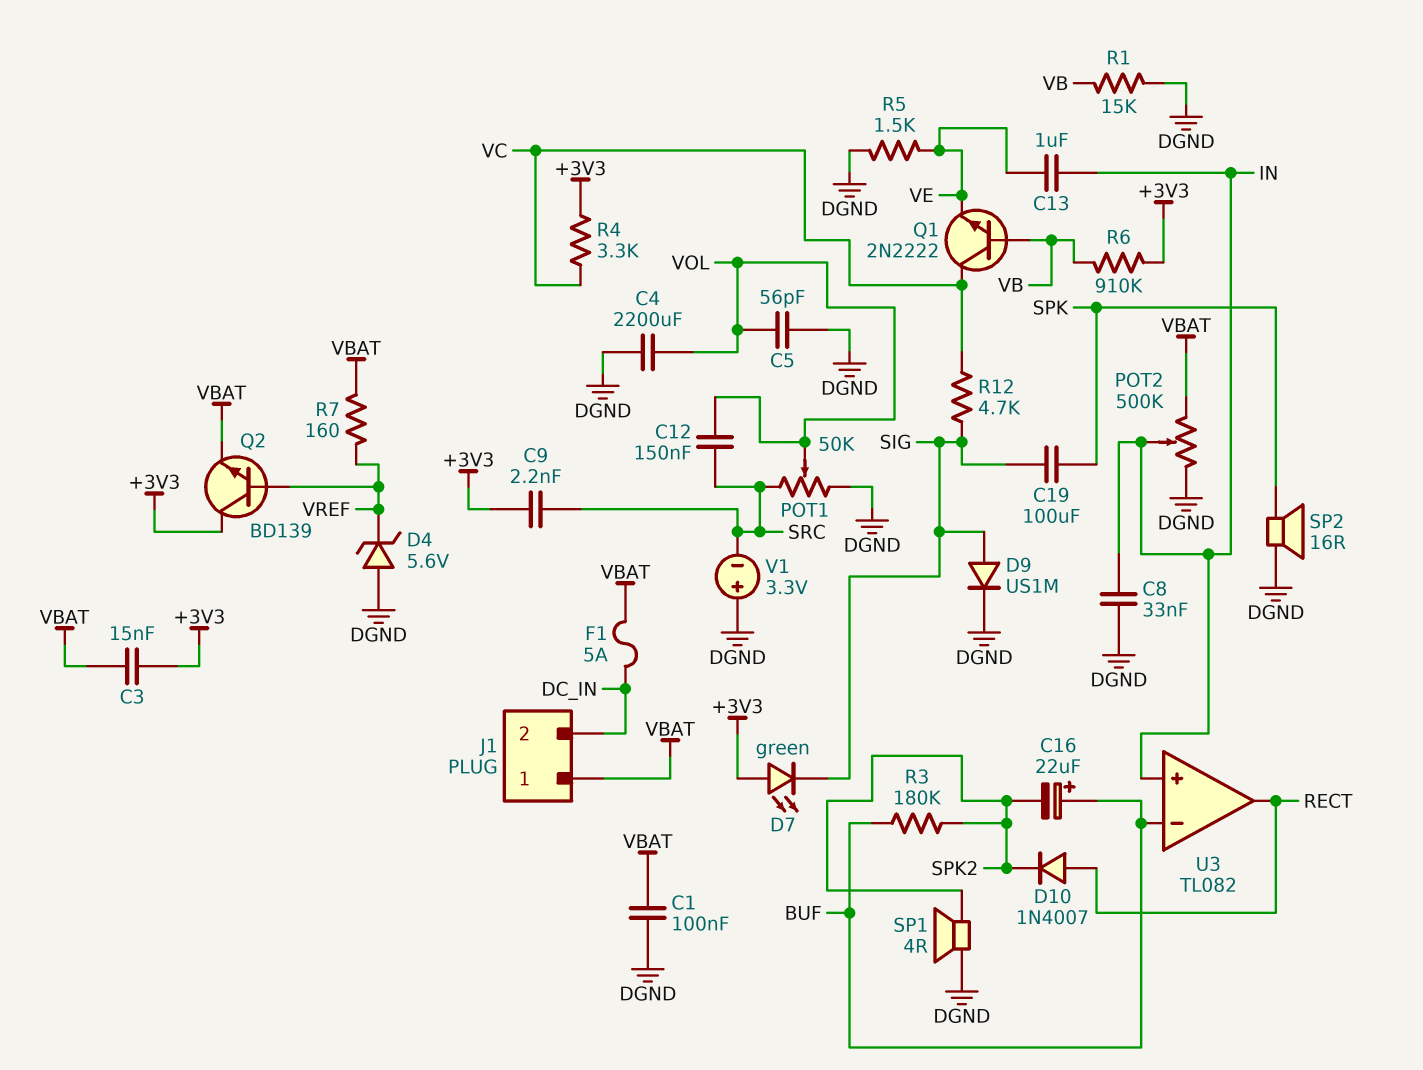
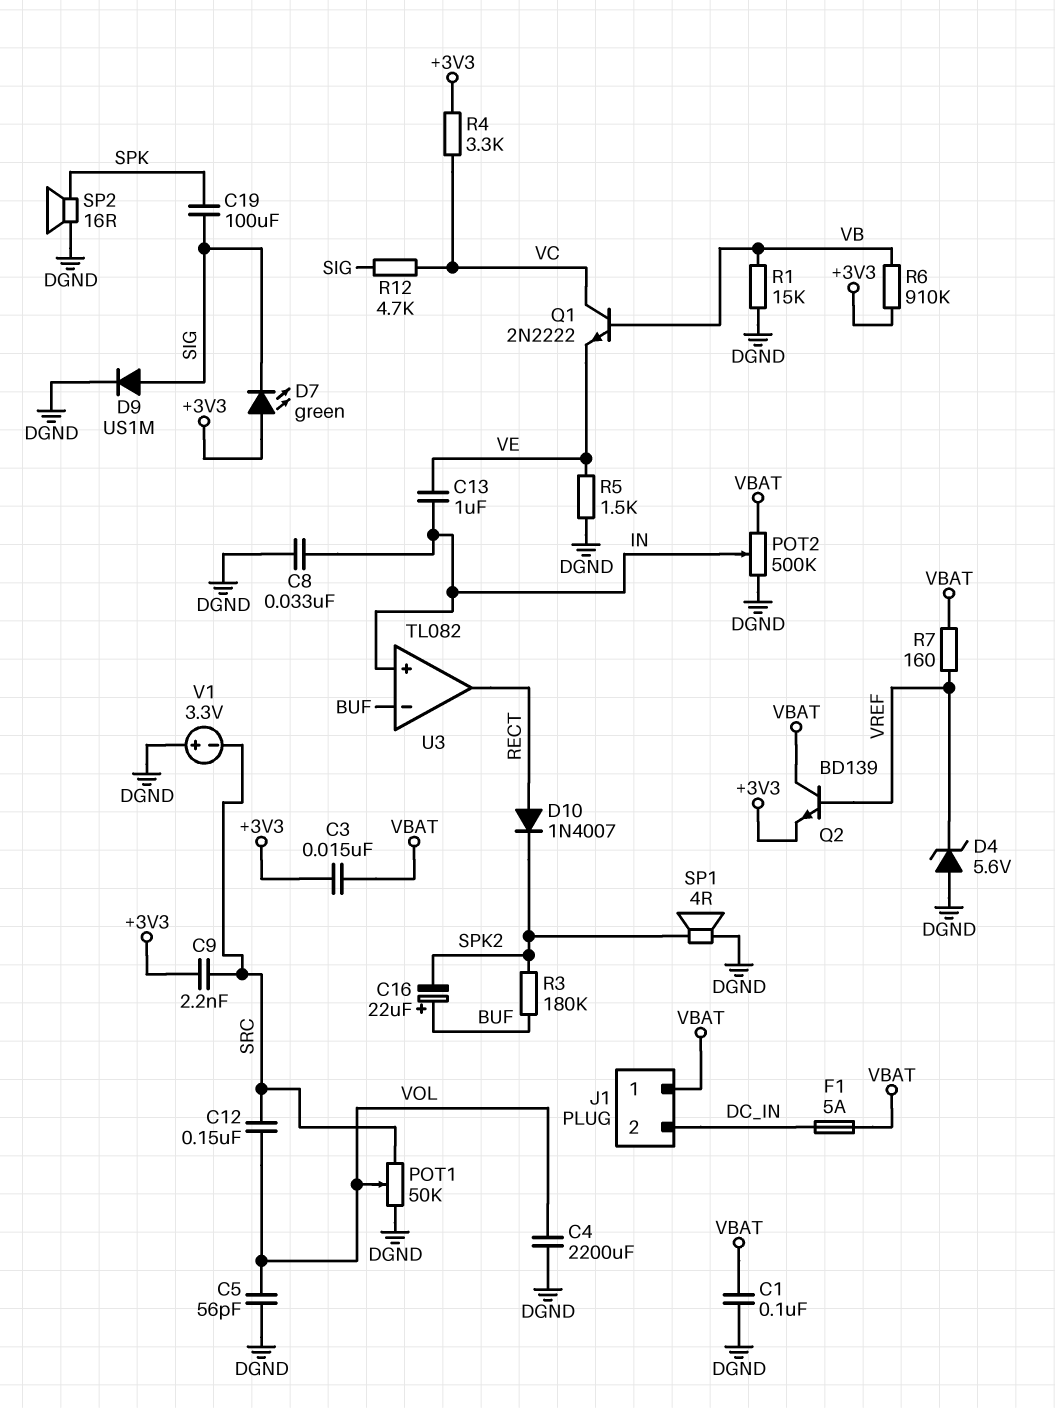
Q2: NPN BD139 (B VREF, C +3V3, E VBAT) -> NPN BD139 (B VREF, C VBAT, E +3V3)

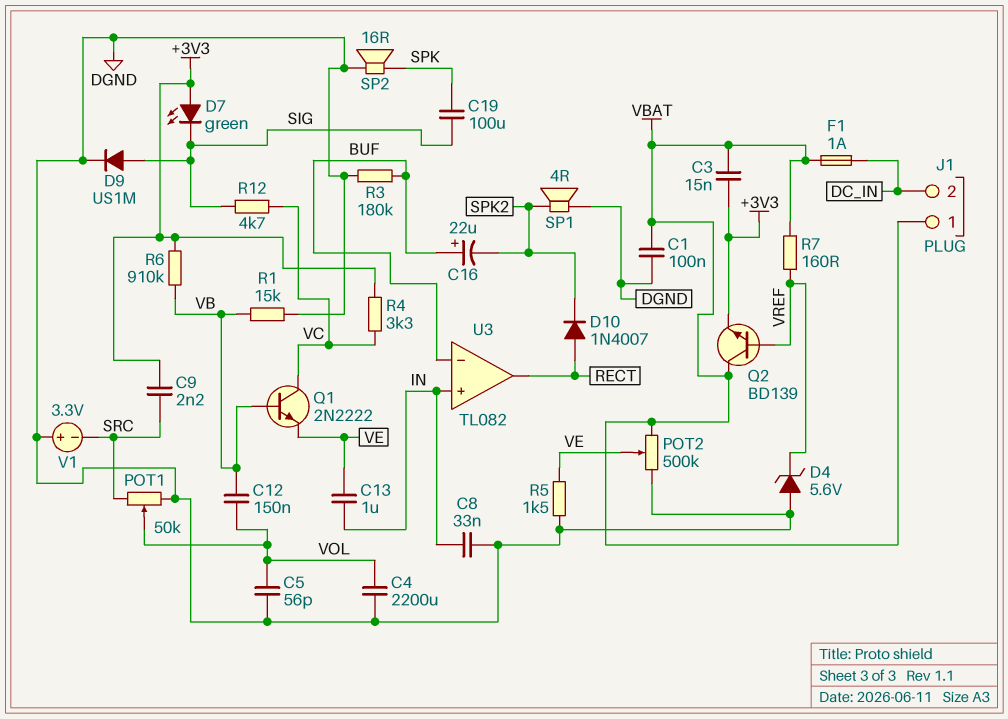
C12: 150nF (SRC, VOL) -> 150nF (VB, VOL)
F1: 5A (DC_IN, VBAT) -> 1A (DC_IN, VBAT)
POT2: 500k (DGND, VBAT, wiper IN) -> 500k (DGND, VBAT, wiper VE)
R3: 180k (BUF, SPK2) -> 180k (BUF, DGND)

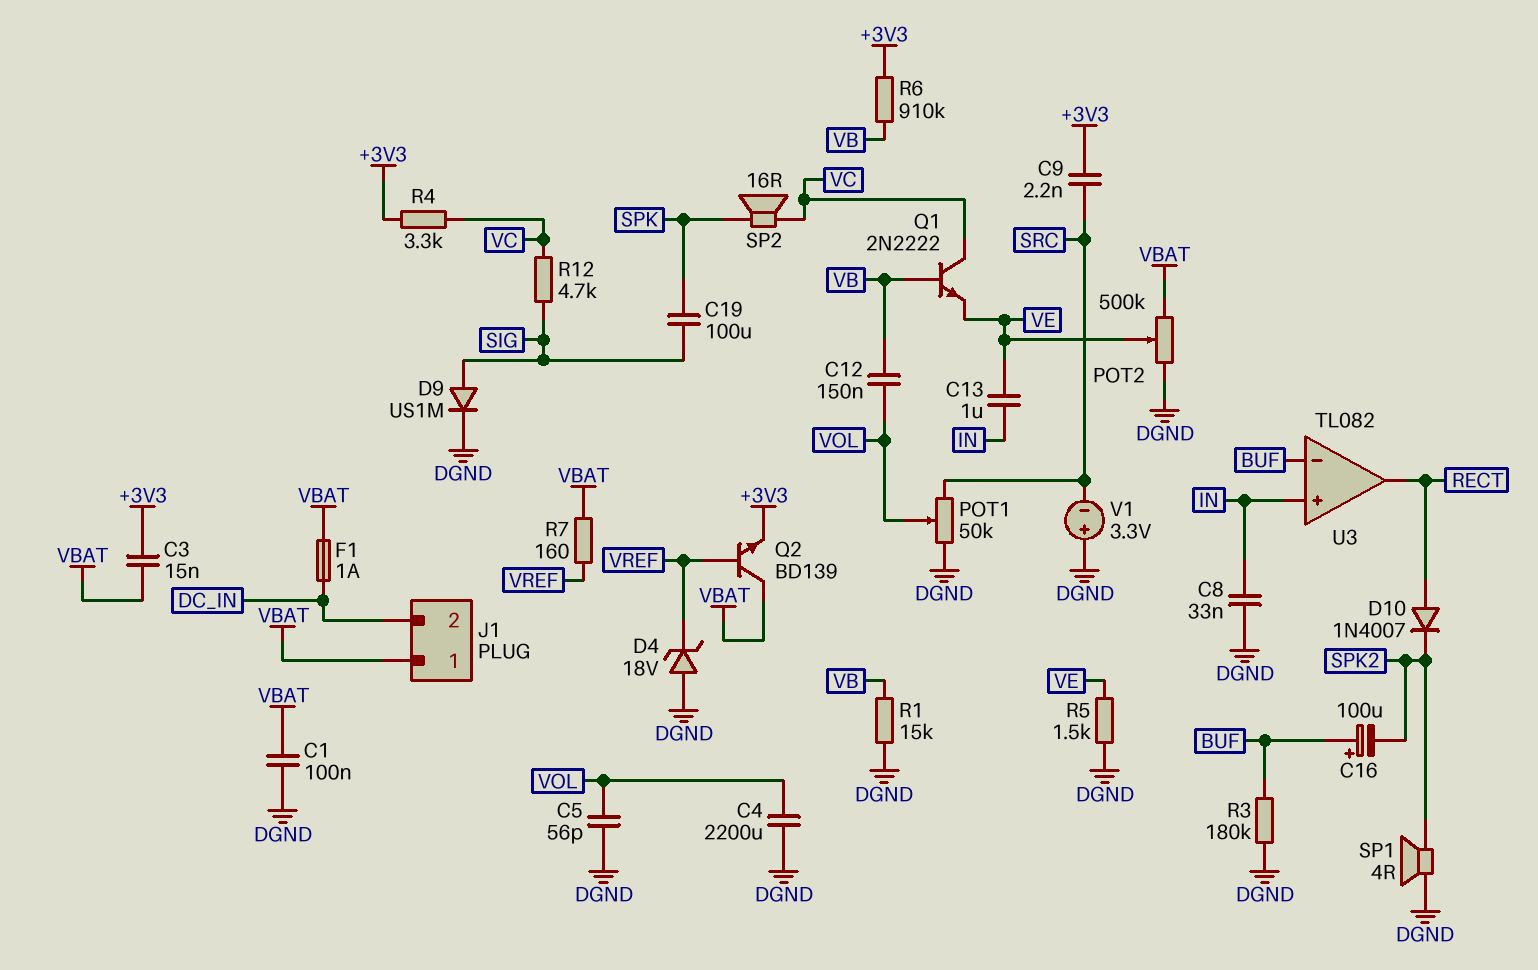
C16: 22uF (plus BUF, minus SPK2) -> 100uF (plus BUF, minus SPK2)
D4: zener 5.6V (A DGND, K VREF) -> zener 18V (A DGND, K VREF)
D7: LED green (A +3V3, K SIG) -> none
SP2: speaker 16R (DGND, SPK) -> speaker 16R (SPK, VC)

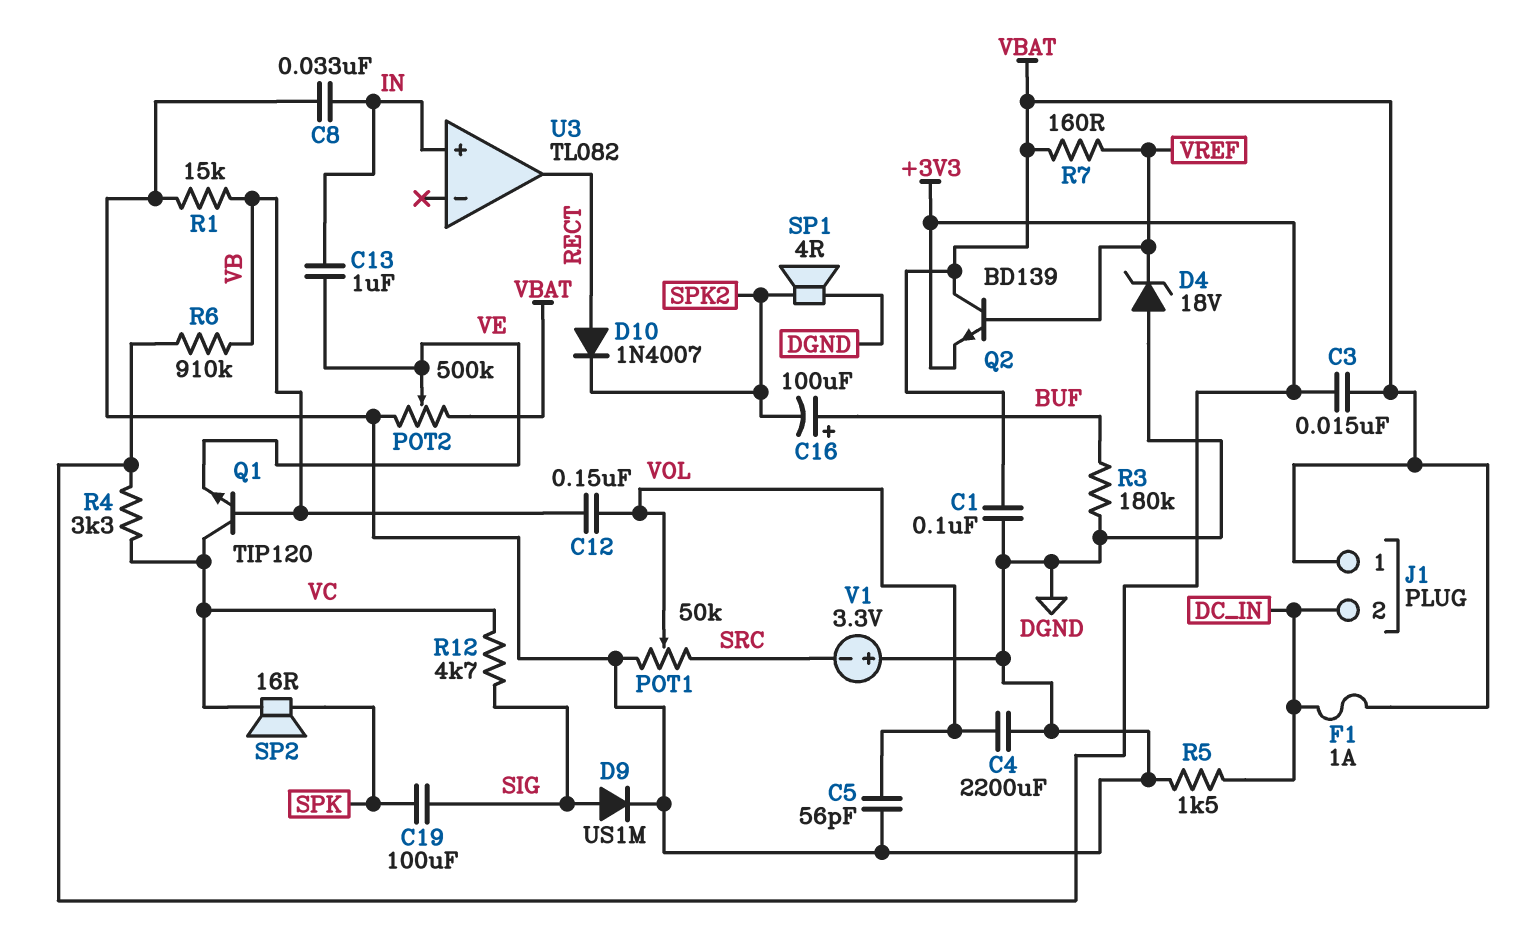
C9: 2.2nF (+3V3, SRC) -> none
Q1: NPN 2N2222 (B VB, C VC, E VE) -> NPN TIP120 (B VB, C VC, E VE)
R5: 1.5k (DGND, VE) -> 1.5k (DC_IN, DGND)
U3 pin in-: BUF -> none

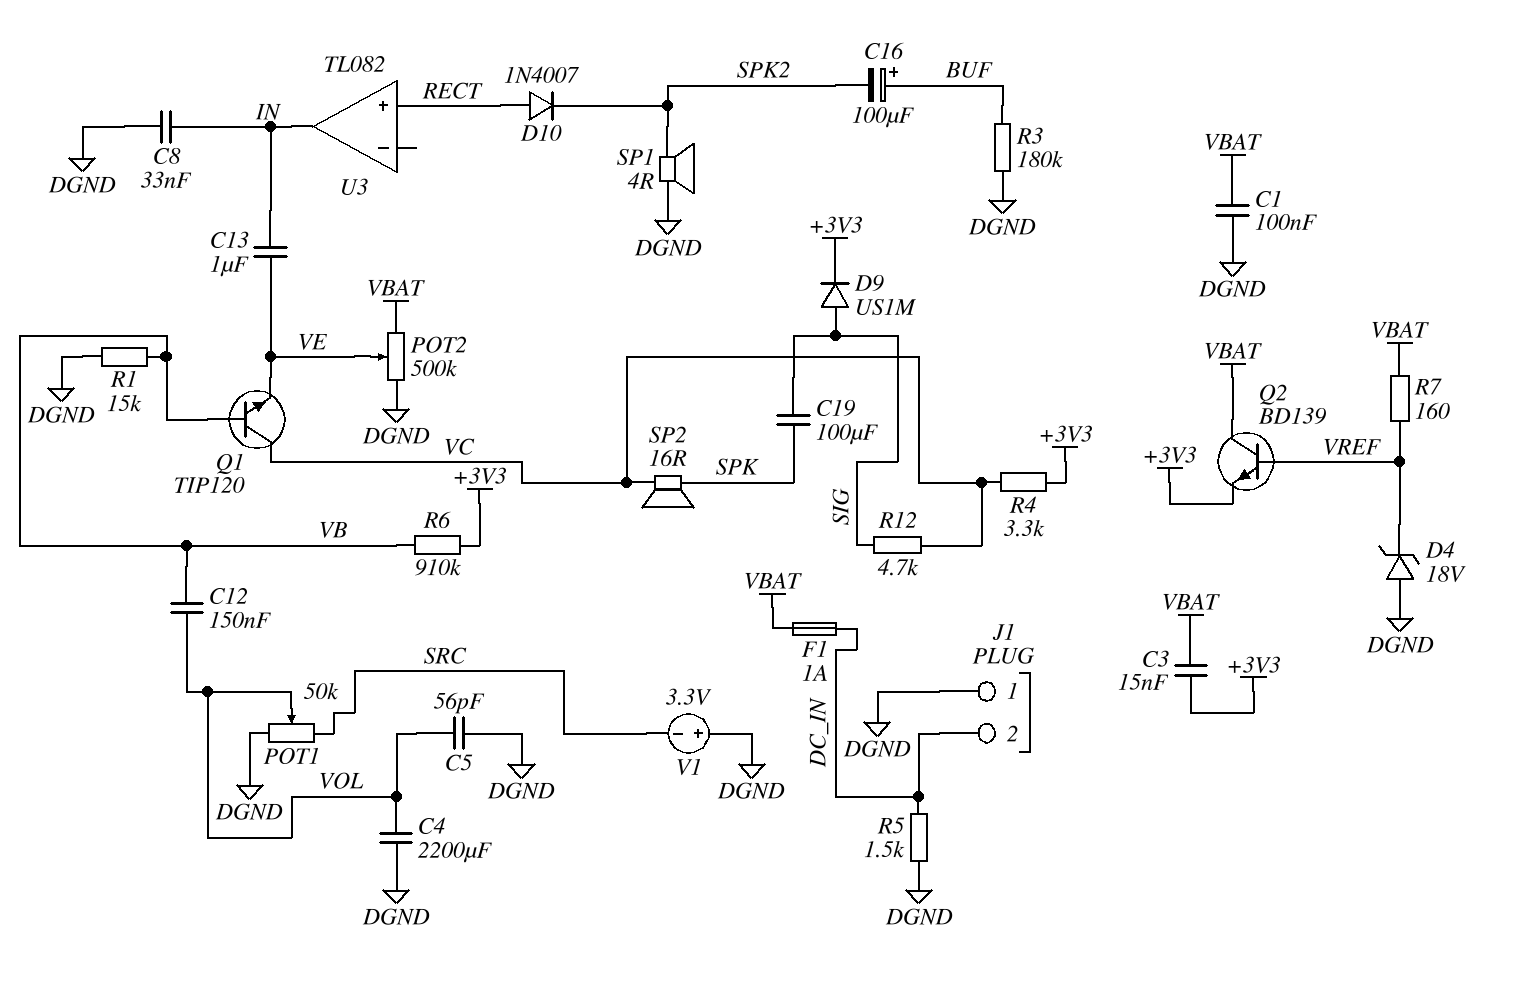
D9: diode US1M (A SIG, K DGND) -> diode US1M (A SIG, K +3V3)
J1 pin 1: VBAT -> DGND
U3 pin in+: IN -> RECT
U3 pin out: RECT -> IN

